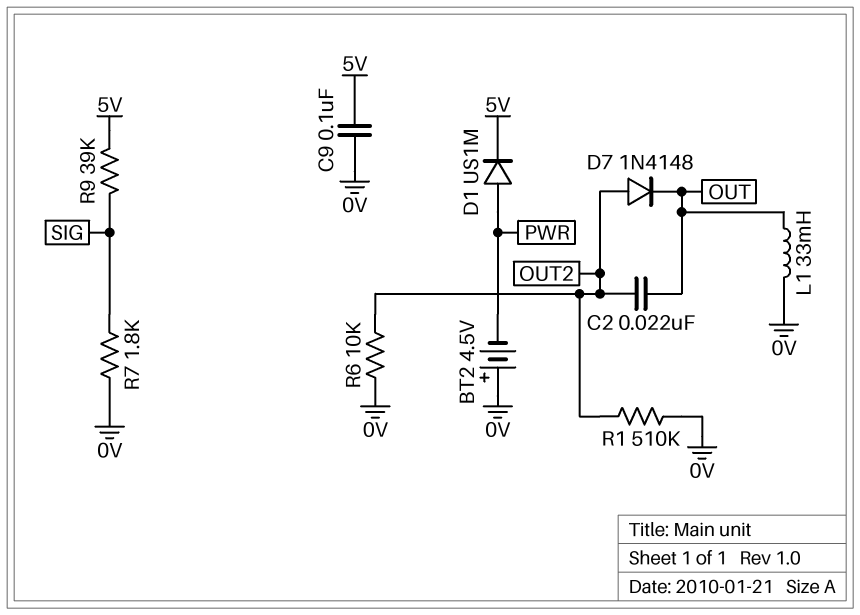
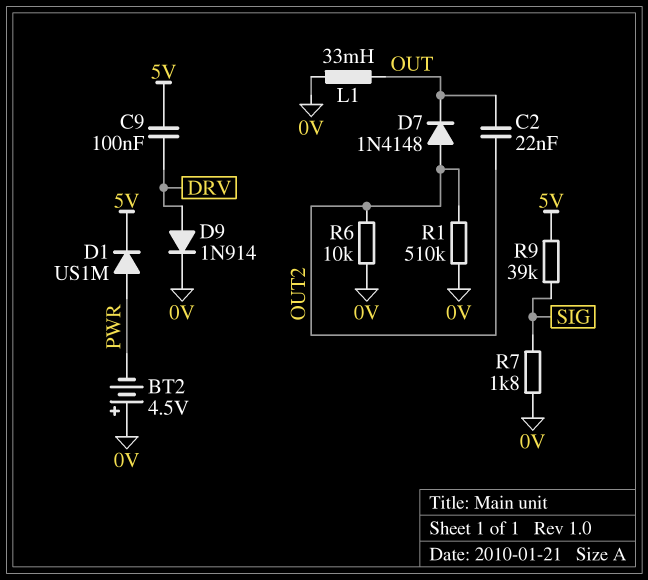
C9: 100nF (0V, 5V) -> 100nF (5V, DRV)
D9: none -> diode 1N914 (A DRV, K 0V)

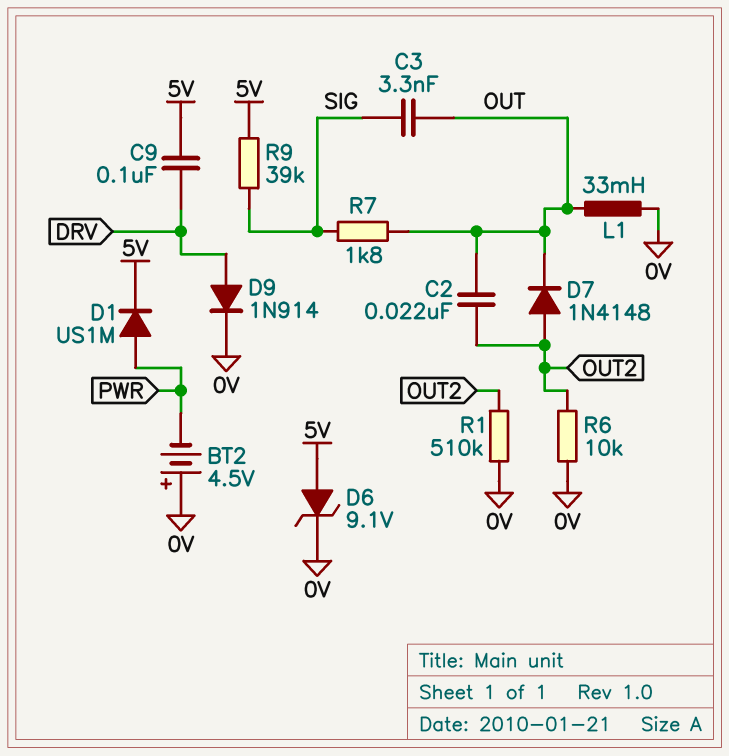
C3: none -> 3.3nF (OUT, SIG)
D6: none -> zener 9.1V (A 5V, K 0V)
R7: 1.8k (0V, SIG) -> 1.8k (OUT, SIG)

